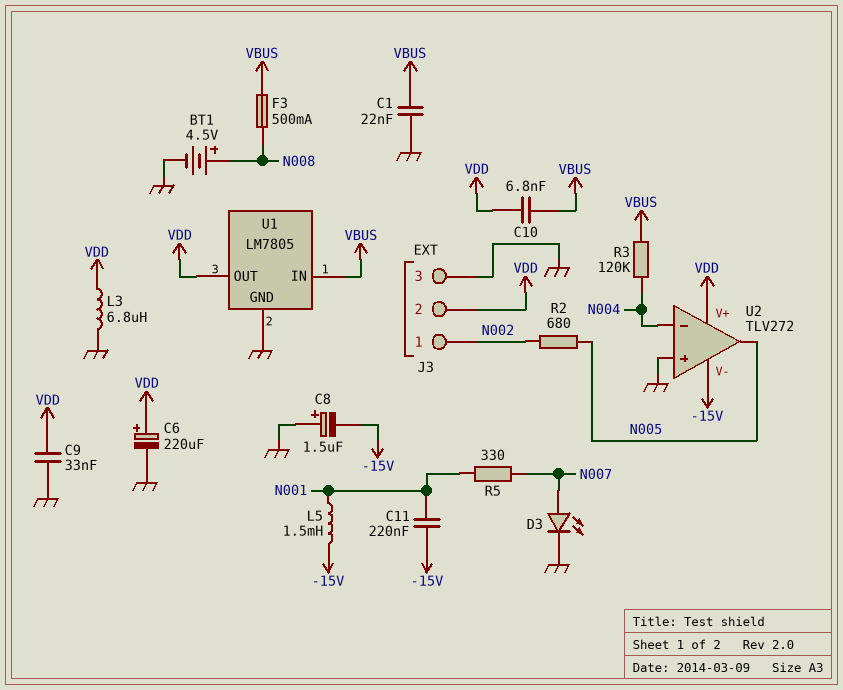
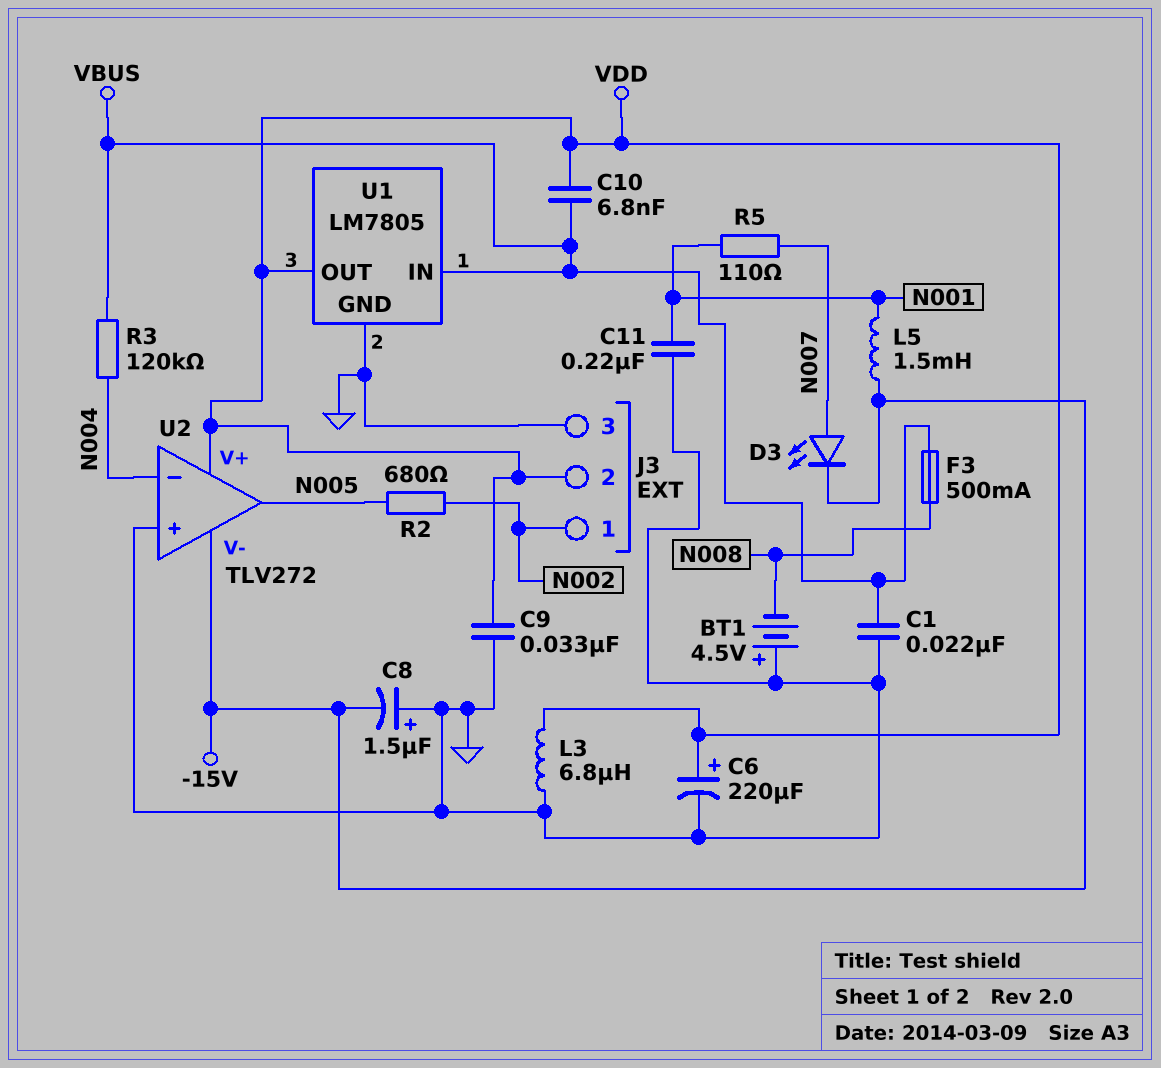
BT1: 4.5V (plus N008, minus GND) -> 4.5V (plus GND, minus N008)
C11: 220nF (-15V, N001) -> 220nF (GND, N001)
D3: LED (A N007, K GND) -> LED (A N007, K -15V)
R5: 330 (N001, N007) -> 110 (N001, N007)

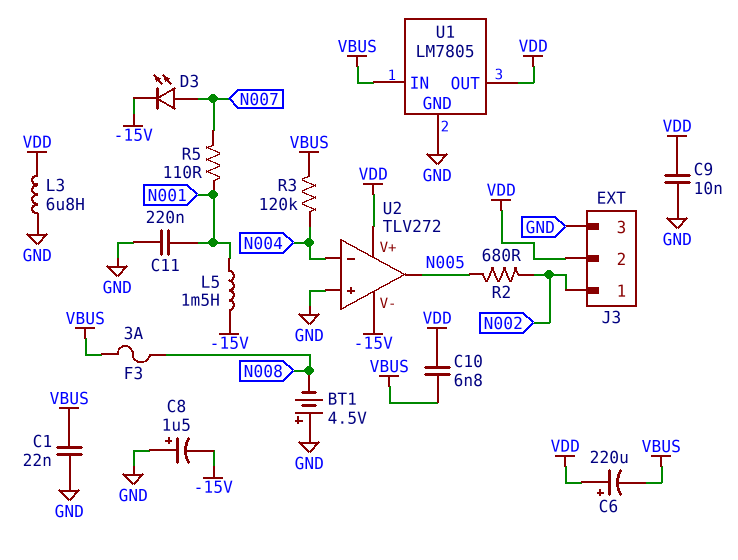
C6: 220uF (plus VDD, minus GND) -> 220uF (plus VDD, minus VBUS)
C9: 33nF (GND, VDD) -> 10nF (GND, VDD)
F3: 500mA (N008, VBUS) -> 3A (N008, VBUS)

